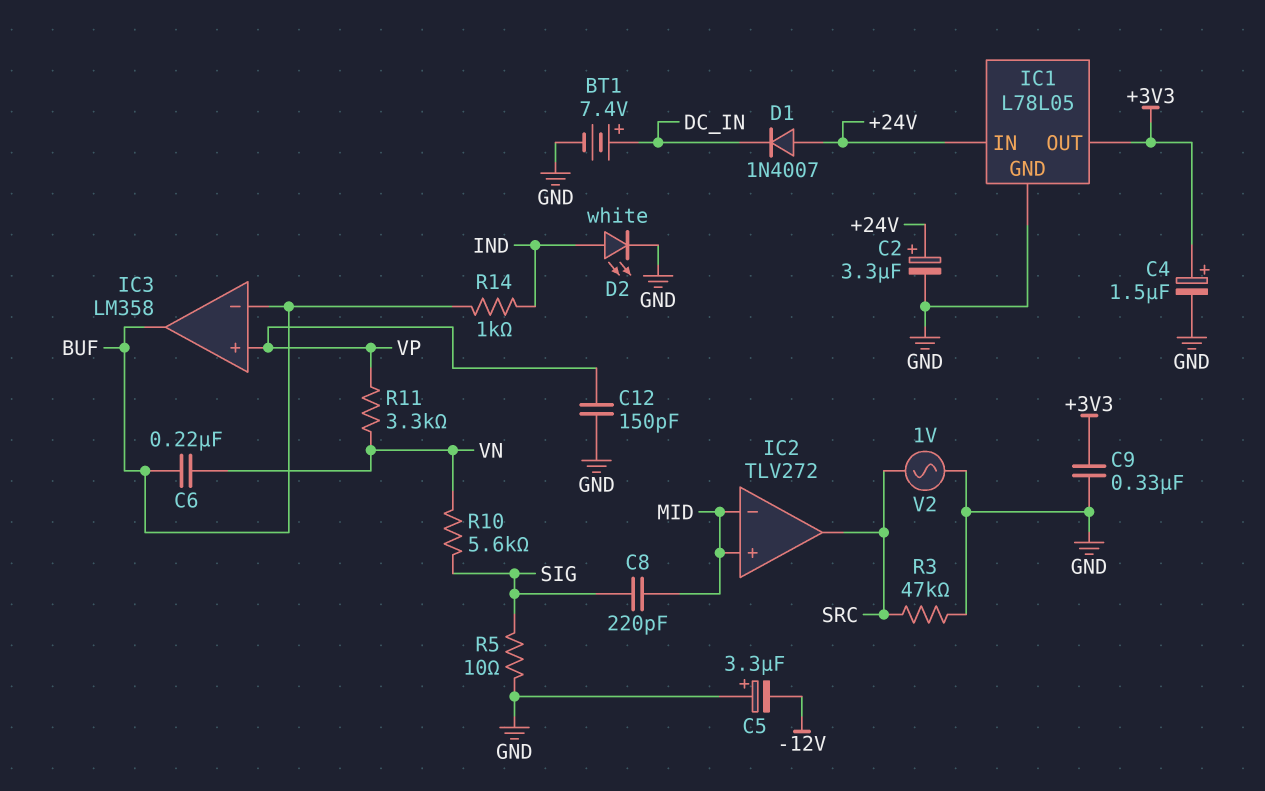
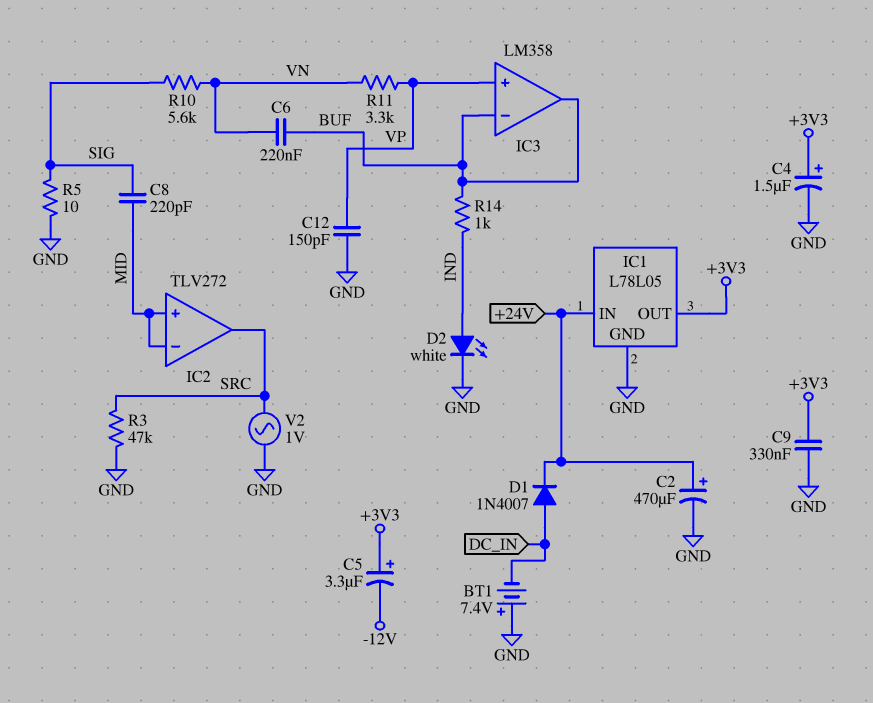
BT1: 7.4V (plus DC_IN, minus GND) -> 7.4V (plus GND, minus DC_IN)
C2: 3.3uF (plus +24V, minus GND) -> 470uF (plus +24V, minus GND)
C5: 3.3uF (plus GND, minus -12V) -> 3.3uF (plus +3V3, minus -12V)
D1: diode 1N4007 (A +24V, K DC_IN) -> diode 1N4007 (A DC_IN, K +24V)

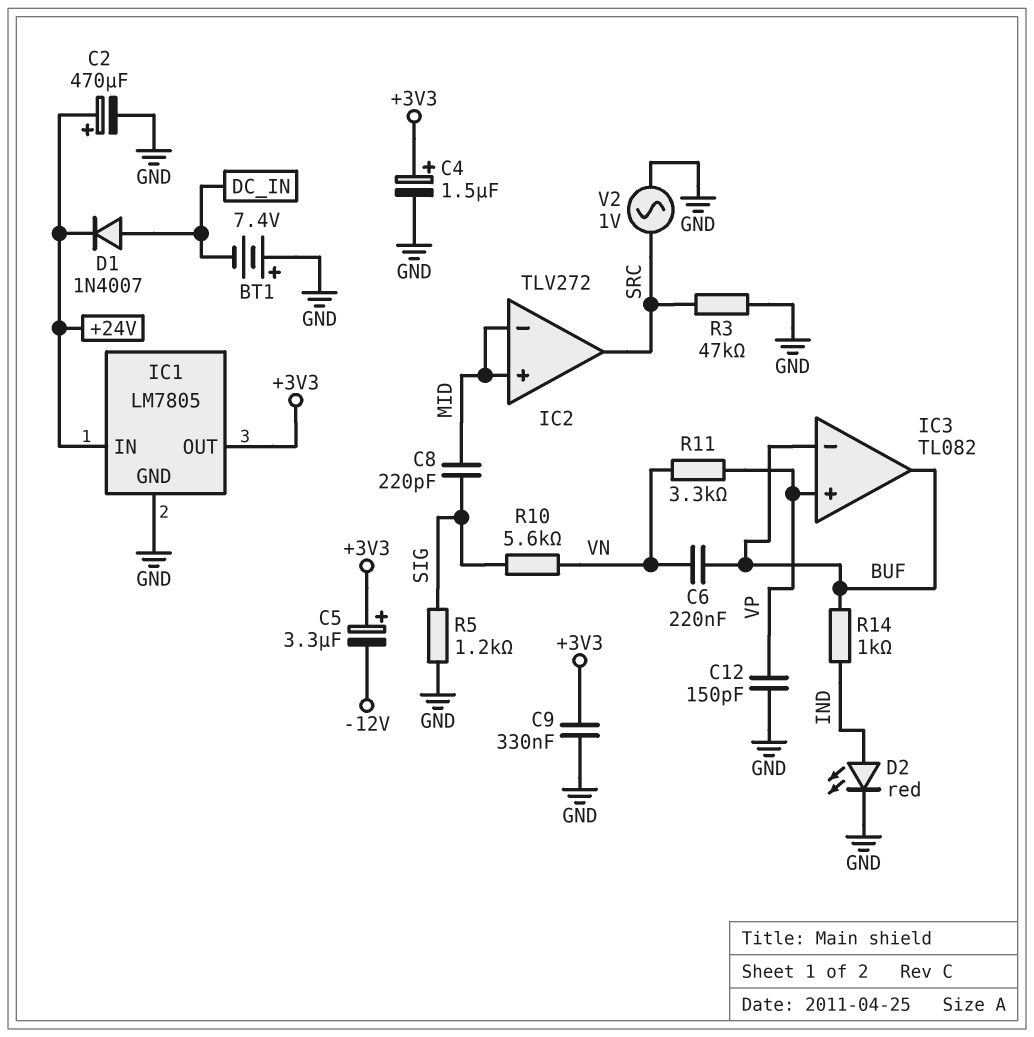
D2: LED white (A IND, K GND) -> LED red (A IND, K GND)
IC1: L78L05 -> LM7805
IC3: LM358 -> TL082
R5: 10 (GND, SIG) -> 1.2k (GND, SIG)

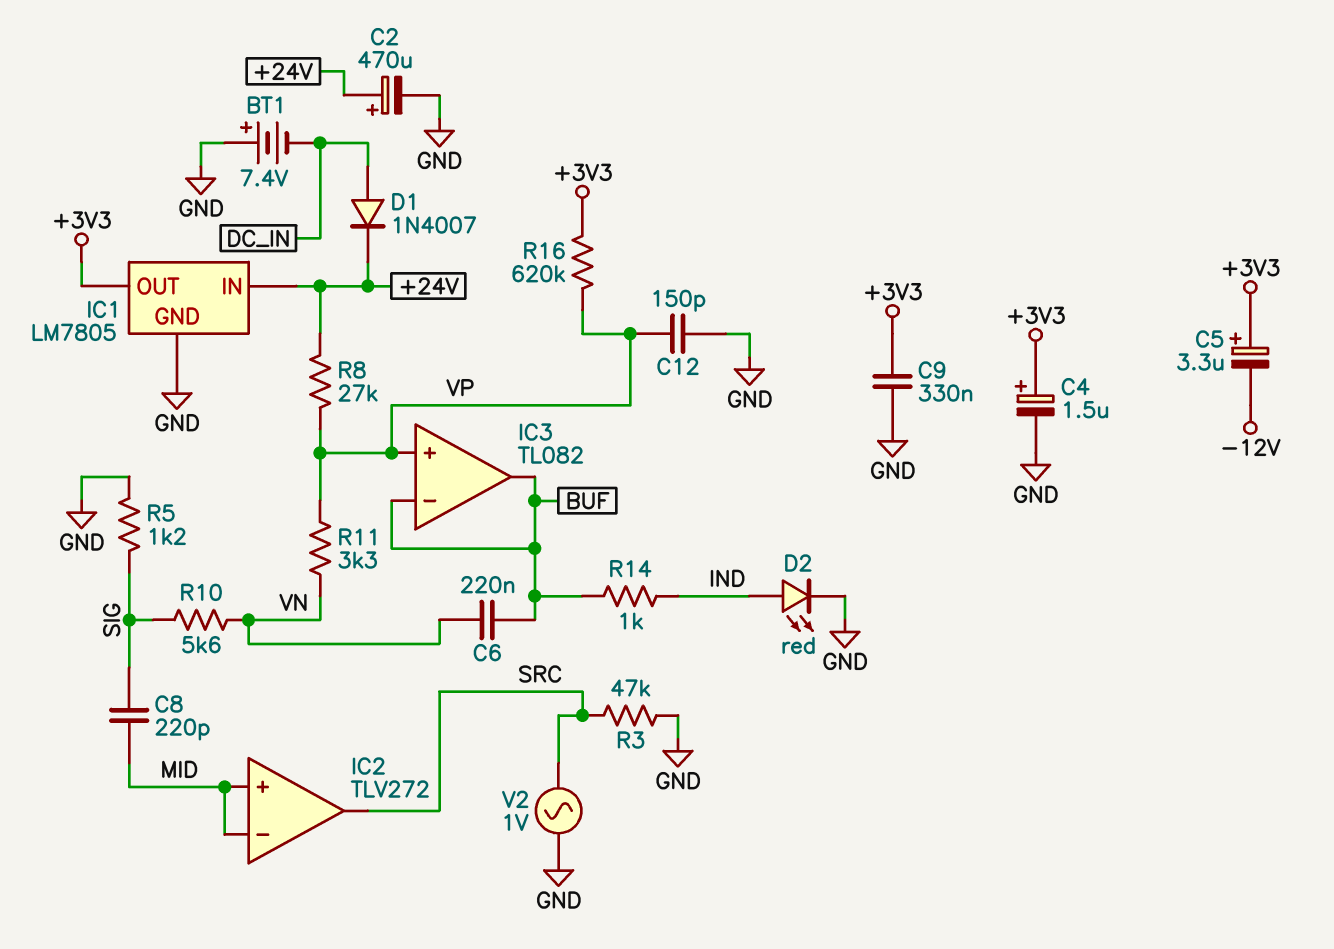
R8: none -> 27k (+24V, VP)
R16: none -> 620k (+3V3, VP)

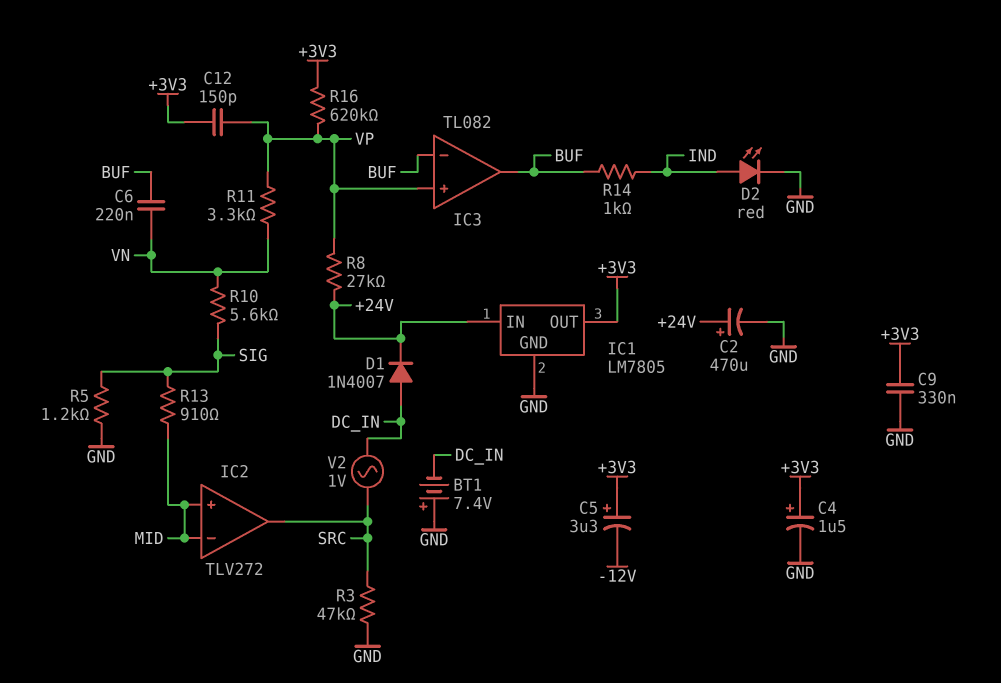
C8: 220pF (MID, SIG) -> none
C12: 150pF (GND, VP) -> 150pF (+3V3, VP)
R13: none -> 910 (MID, SIG)
V2: AC 1V (GND, SRC) -> AC 1V (DC_IN, SRC)

